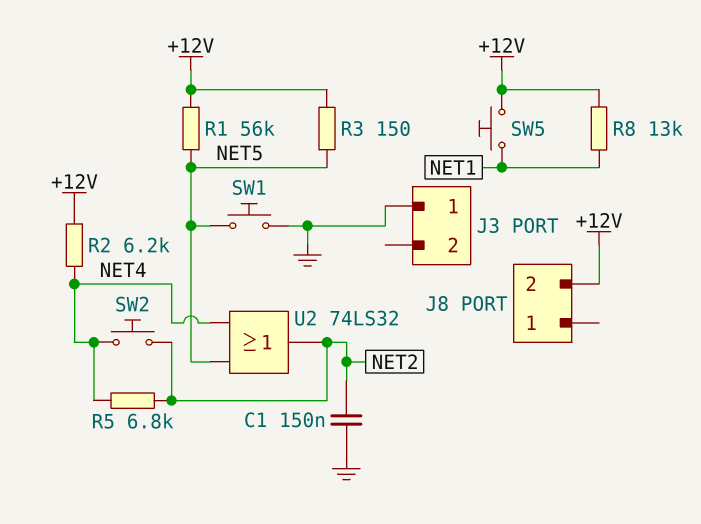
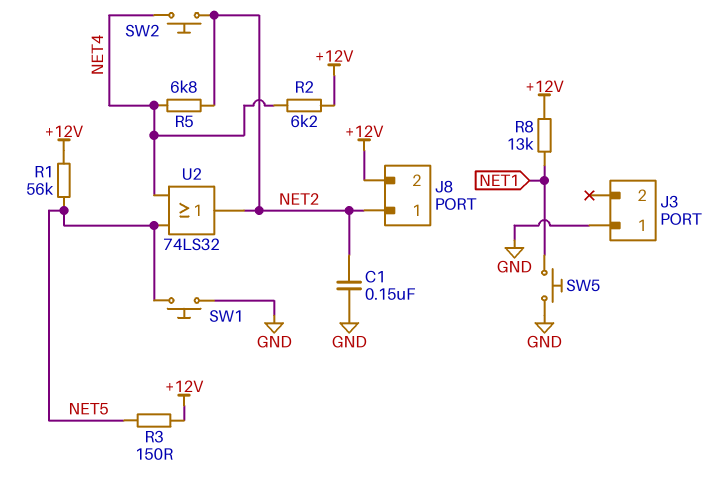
J8 pin 1: none -> NET2
SW5: button (+12V, NET1) -> button (GND, NET1)

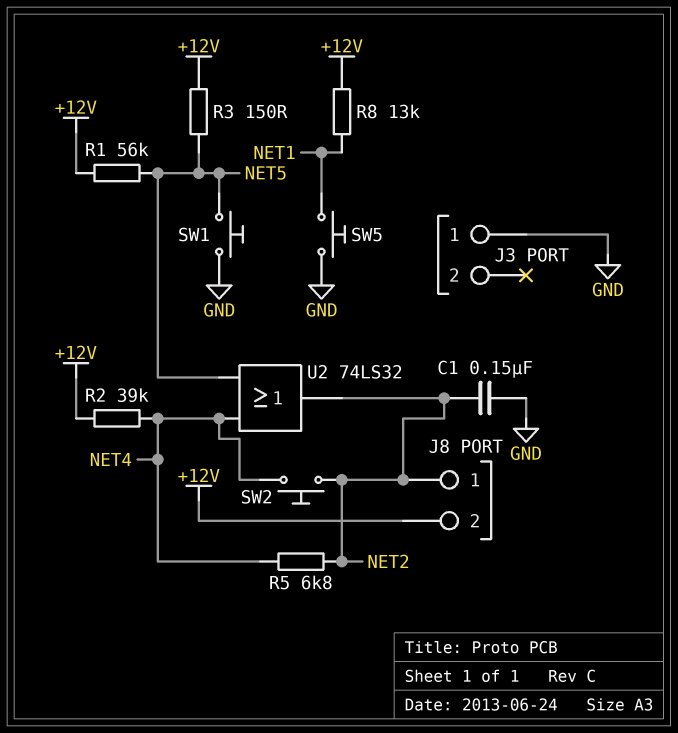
R2: 6.2k (+12V, NET4) -> 39k (+12V, NET4)

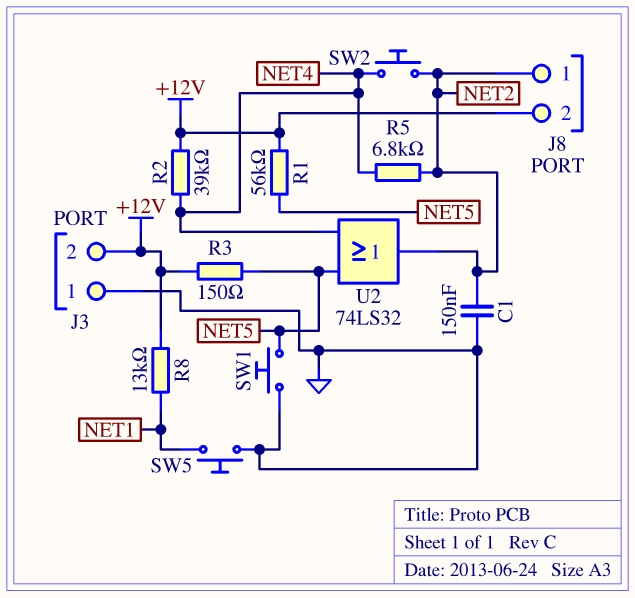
J3 pin 2: none -> +12V

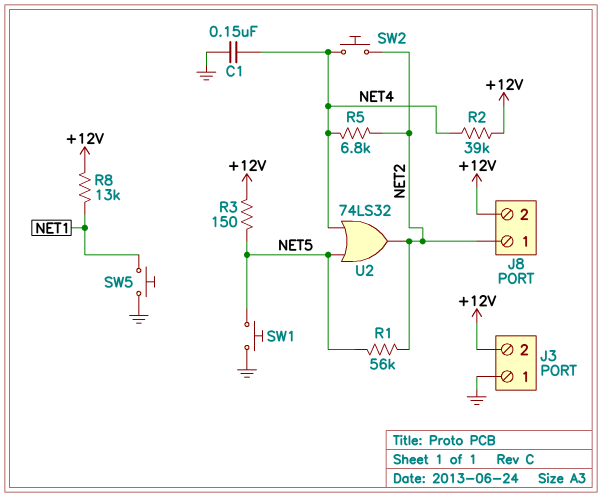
C1: 150nF (GND, NET2) -> 150nF (GND, NET4)
R1: 56k (+12V, NET5) -> 56k (NET2, NET5)

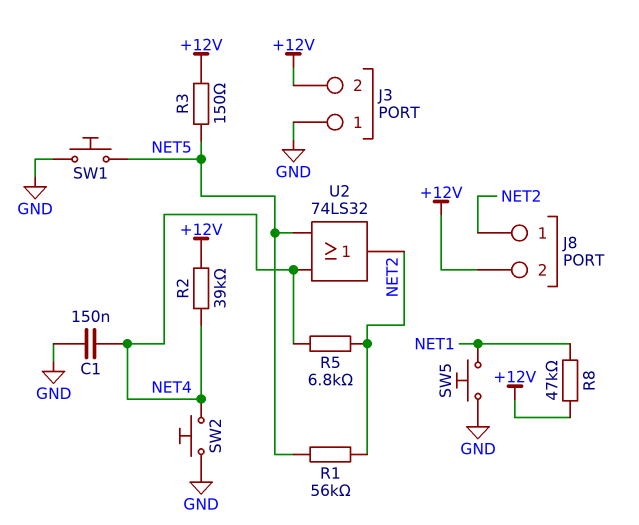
R8: 13k (+12V, NET1) -> 47k (+12V, NET1)
SW2: button (NET2, NET4) -> button (GND, NET4)

